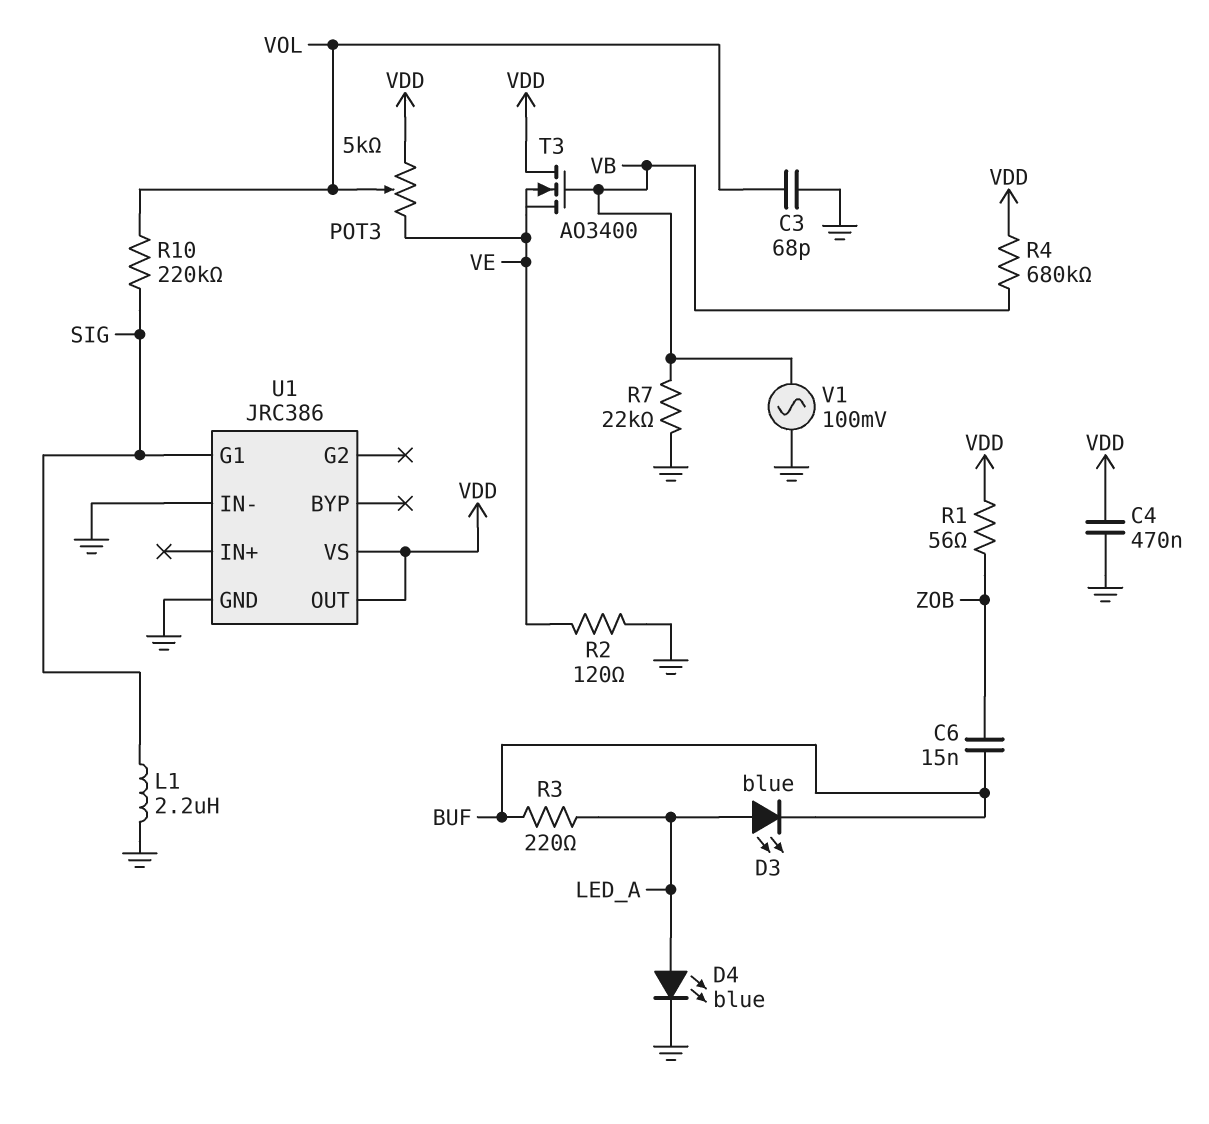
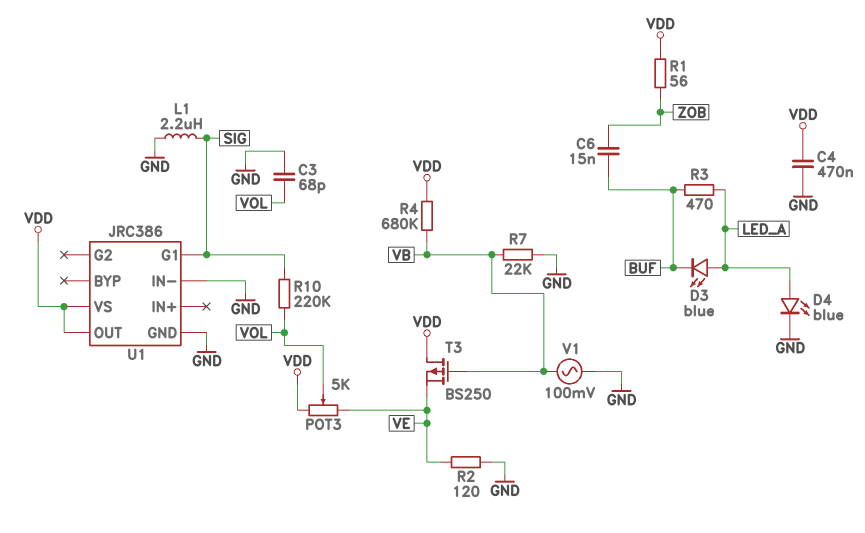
R3: 220 (BUF, LED_A) -> 470 (BUF, LED_A)
T3: NMOS AO3400 (G VB, D VDD, S VE) -> PMOS BS250 (G VB, D VDD, S VE)

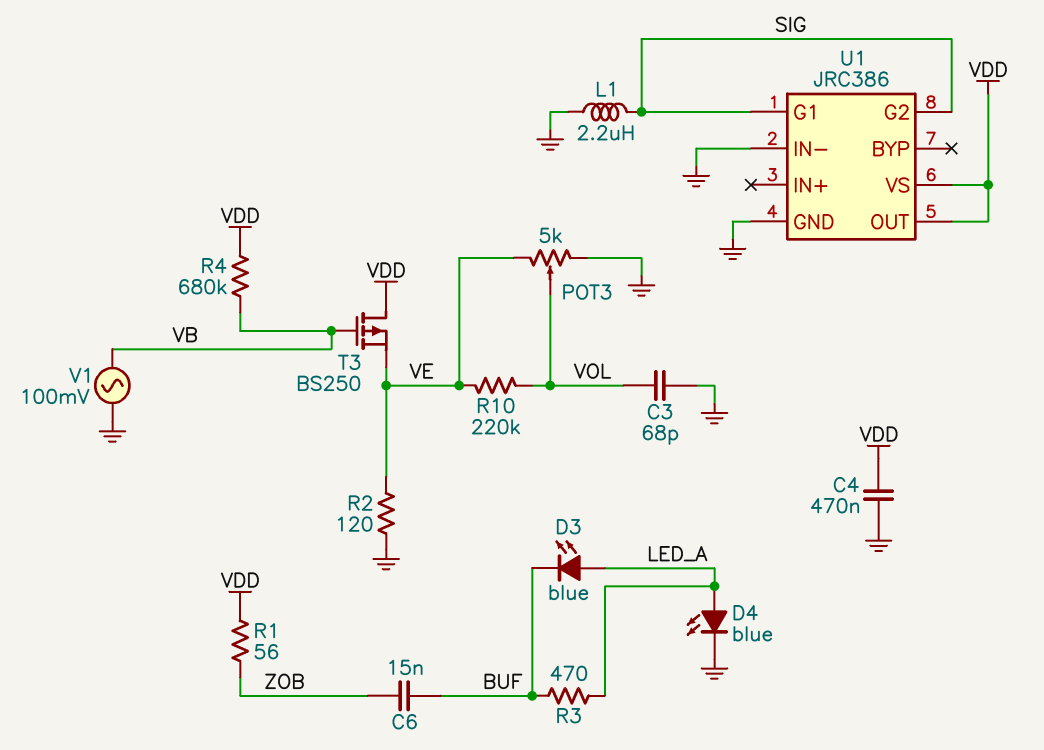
POT3: 5k (VDD, VE, wiper VOL) -> 5k (GND, VE, wiper VOL)
R7: 22k (GND, VB) -> none
R10: 220k (SIG, VOL) -> 220k (VE, VOL)
U1 pin G2: none -> SIG

